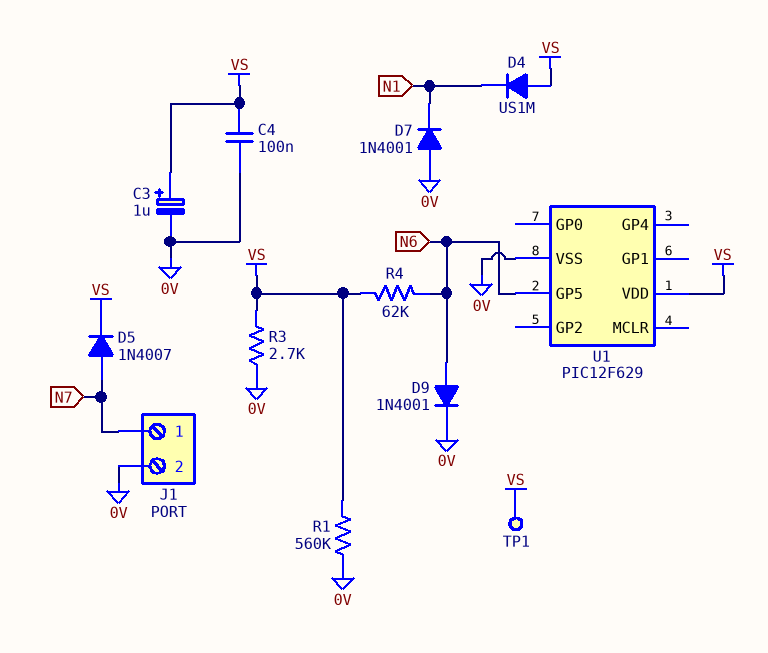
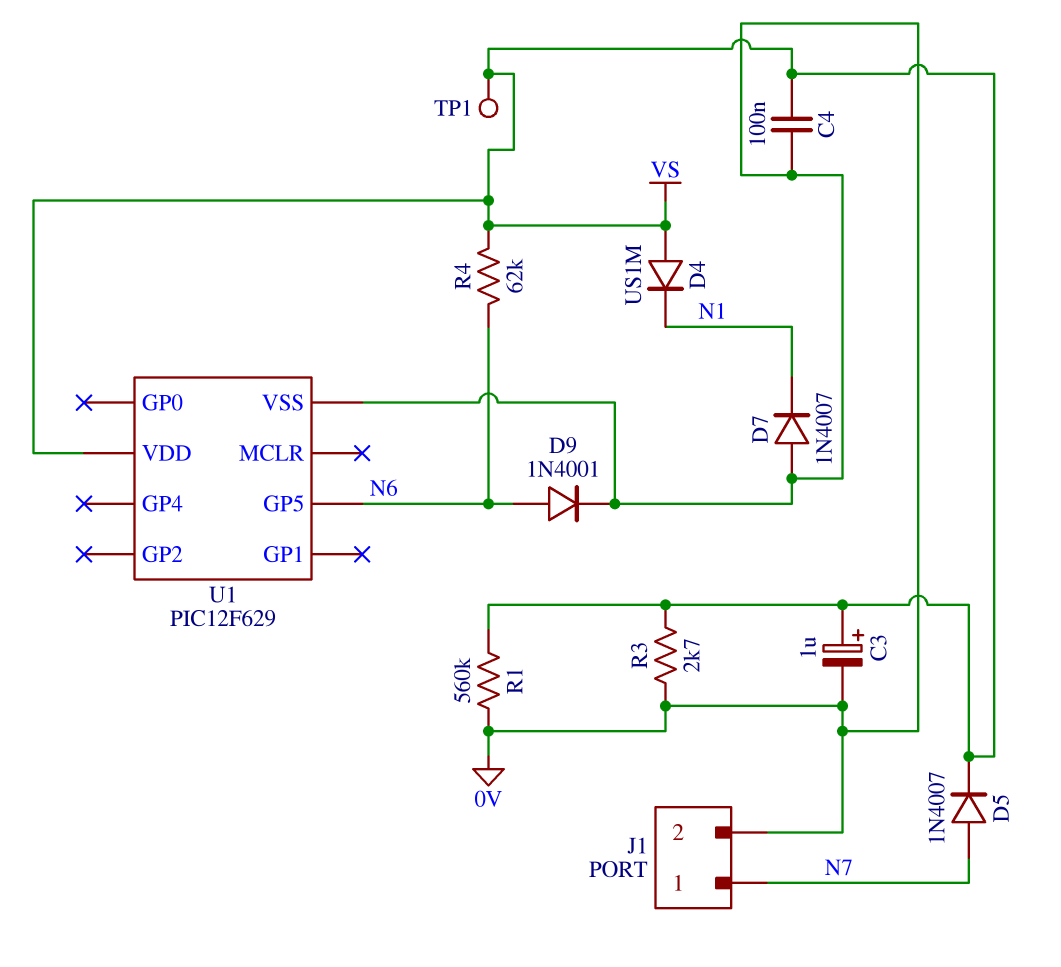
D7: diode 1N4001 (A 0V, K N1) -> diode 1N4007 (A 0V, K N1)

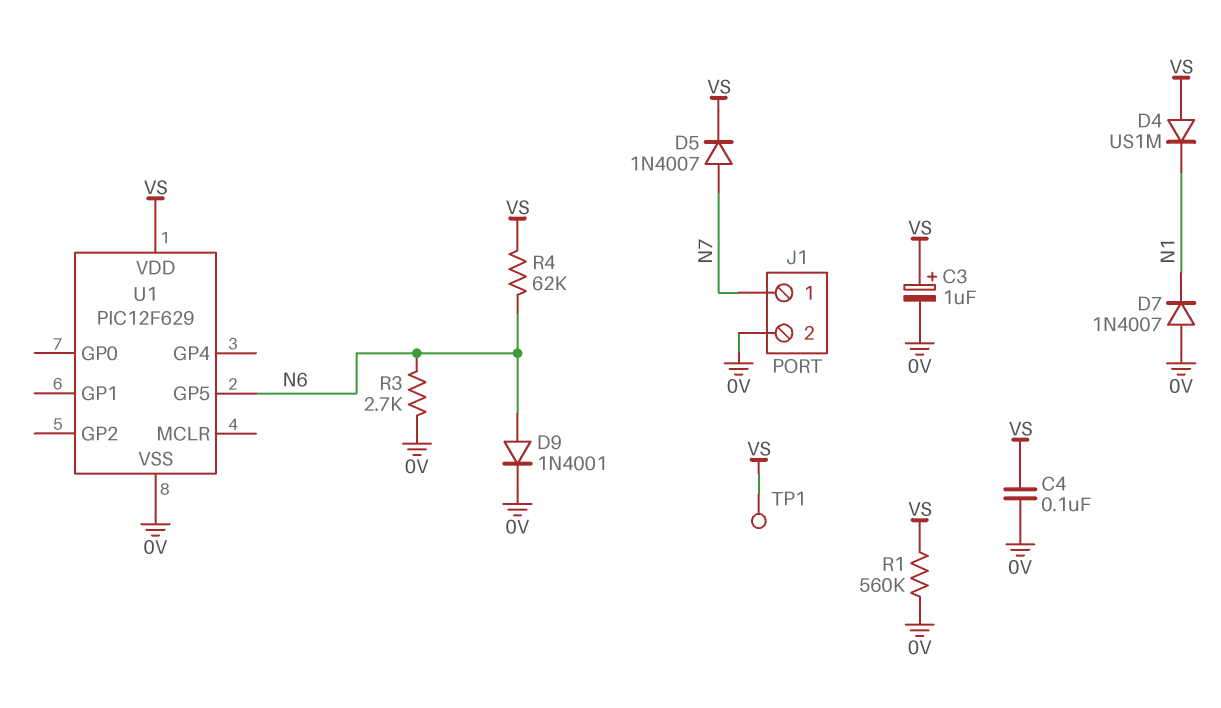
R3: 2.7k (0V, VS) -> 2.7k (0V, N6)

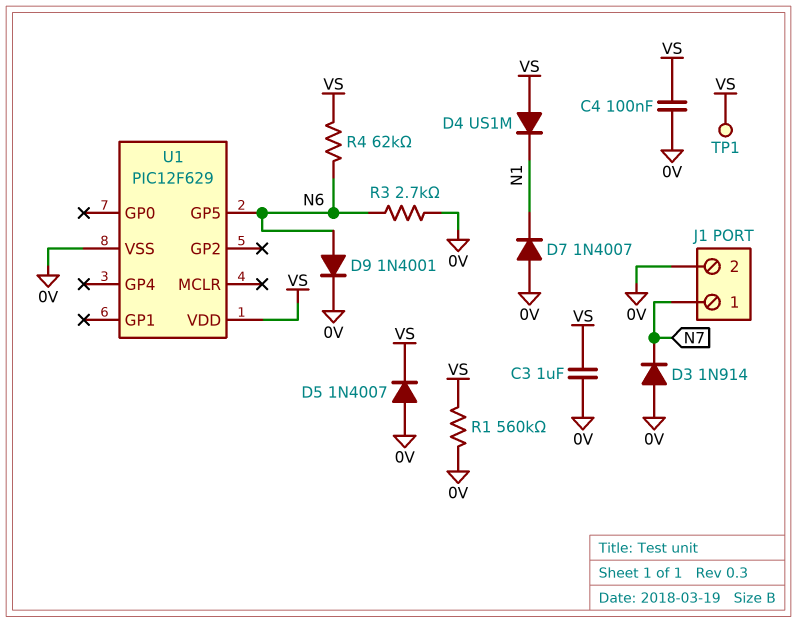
C3: 1uF (plus VS, minus 0V) -> 1uF (0V, VS)
D3: none -> diode 1N914 (A 0V, K N7)
D5: diode 1N4007 (A N7, K VS) -> diode 1N4007 (A 0V, K VS)

